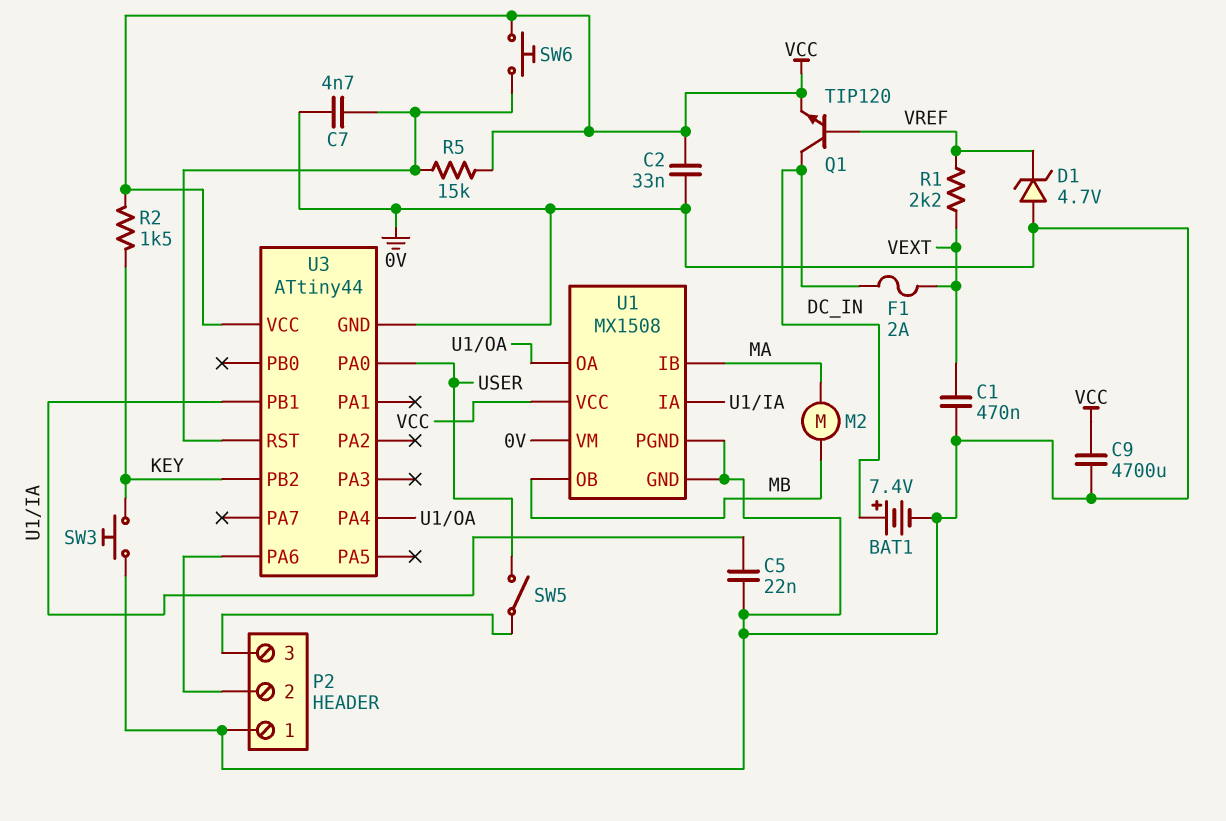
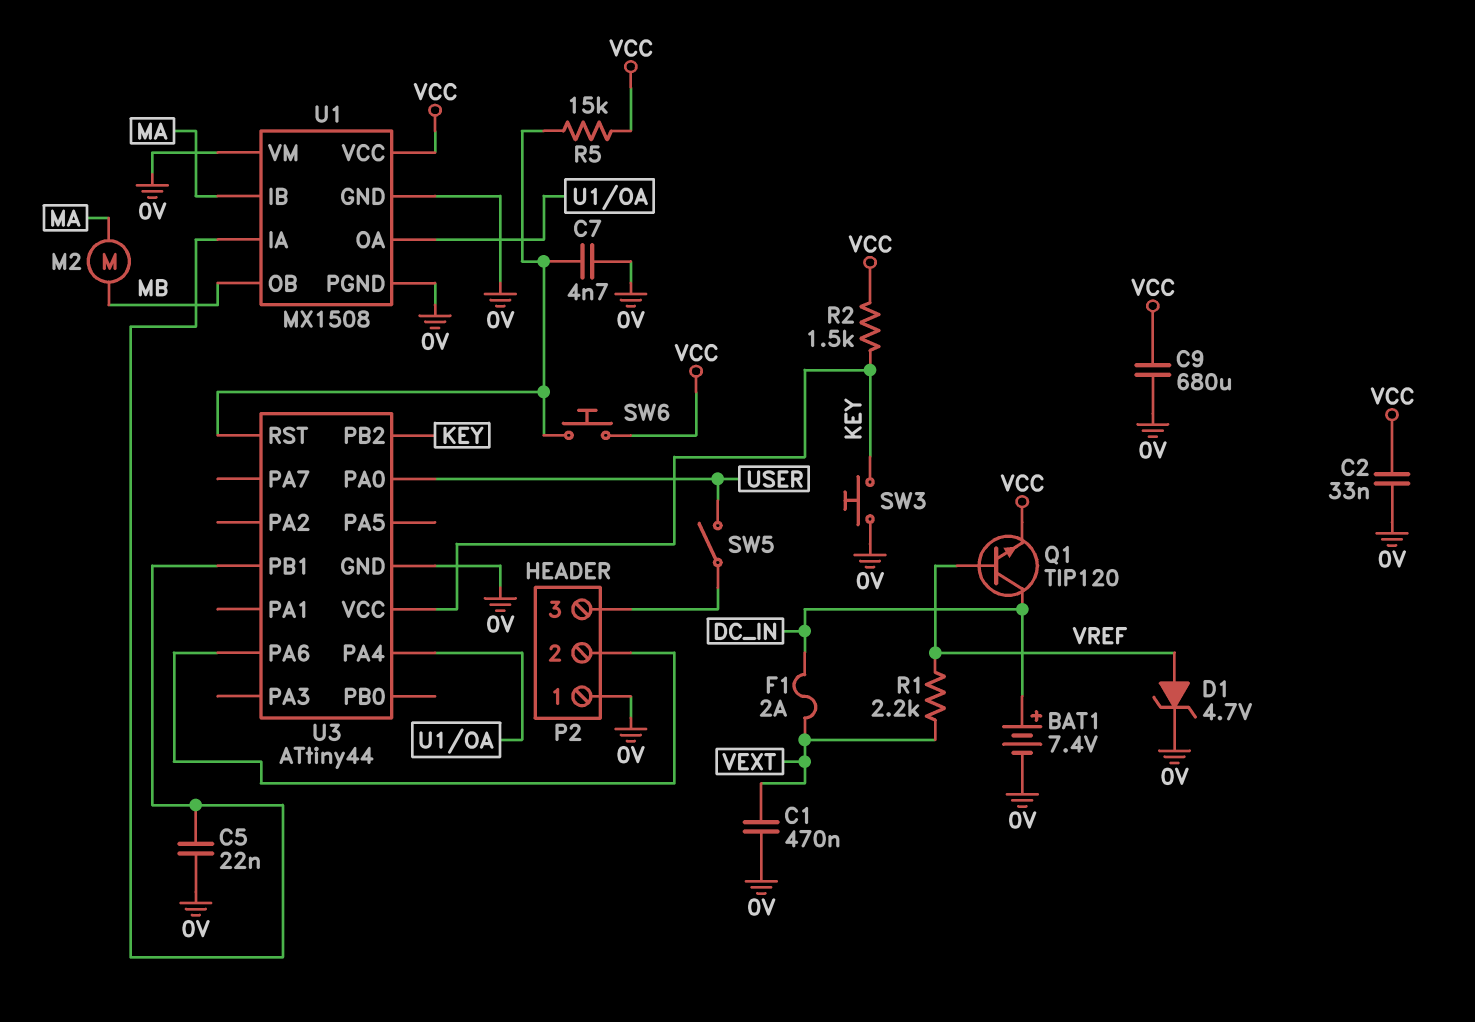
C9: 4700uF (0V, VCC) -> 680uF (0V, VCC)
D1: zener 4.7V (A 0V, K VREF) -> zener 4.7V (A VREF, K 0V)
U3 pin VCC: VCC -> KEY

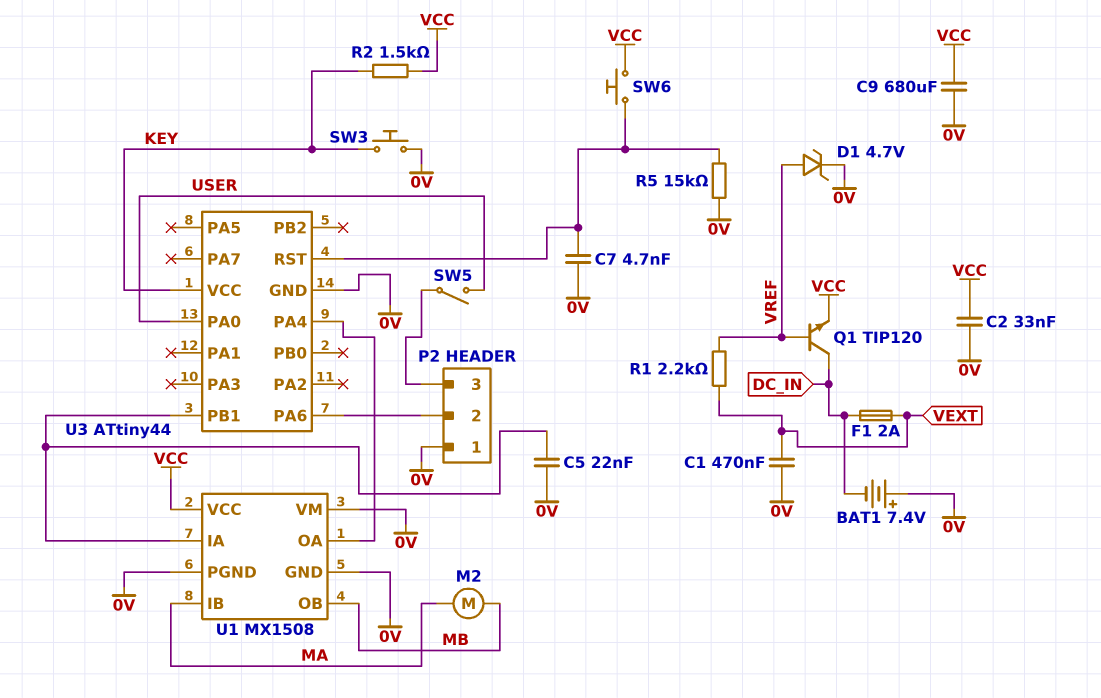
BAT1: 7.4V (plus DC_IN, minus 0V) -> 7.4V (plus 0V, minus DC_IN)
R5: 15k (U3/RST, VCC) -> 15k (0V, U3/RST)
U3 pin PB2: KEY -> none

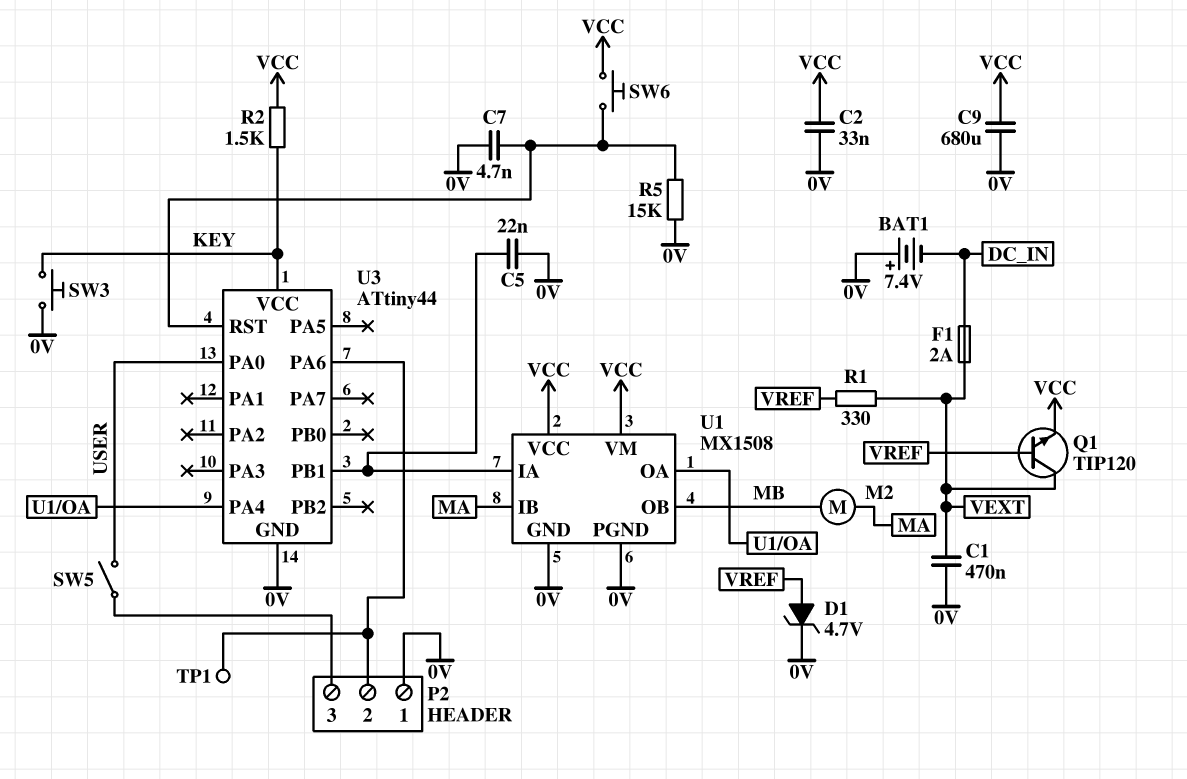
Q1: NPN TIP120 (B VREF, C DC_IN, E VCC) -> NPN TIP120 (B VREF, C VEXT, E VCC)
R1: 2.2k (VEXT, VREF) -> 330 (VEXT, VREF)
TP1: none -> test point (P2/2)
U1 pin VM: 0V -> VCC

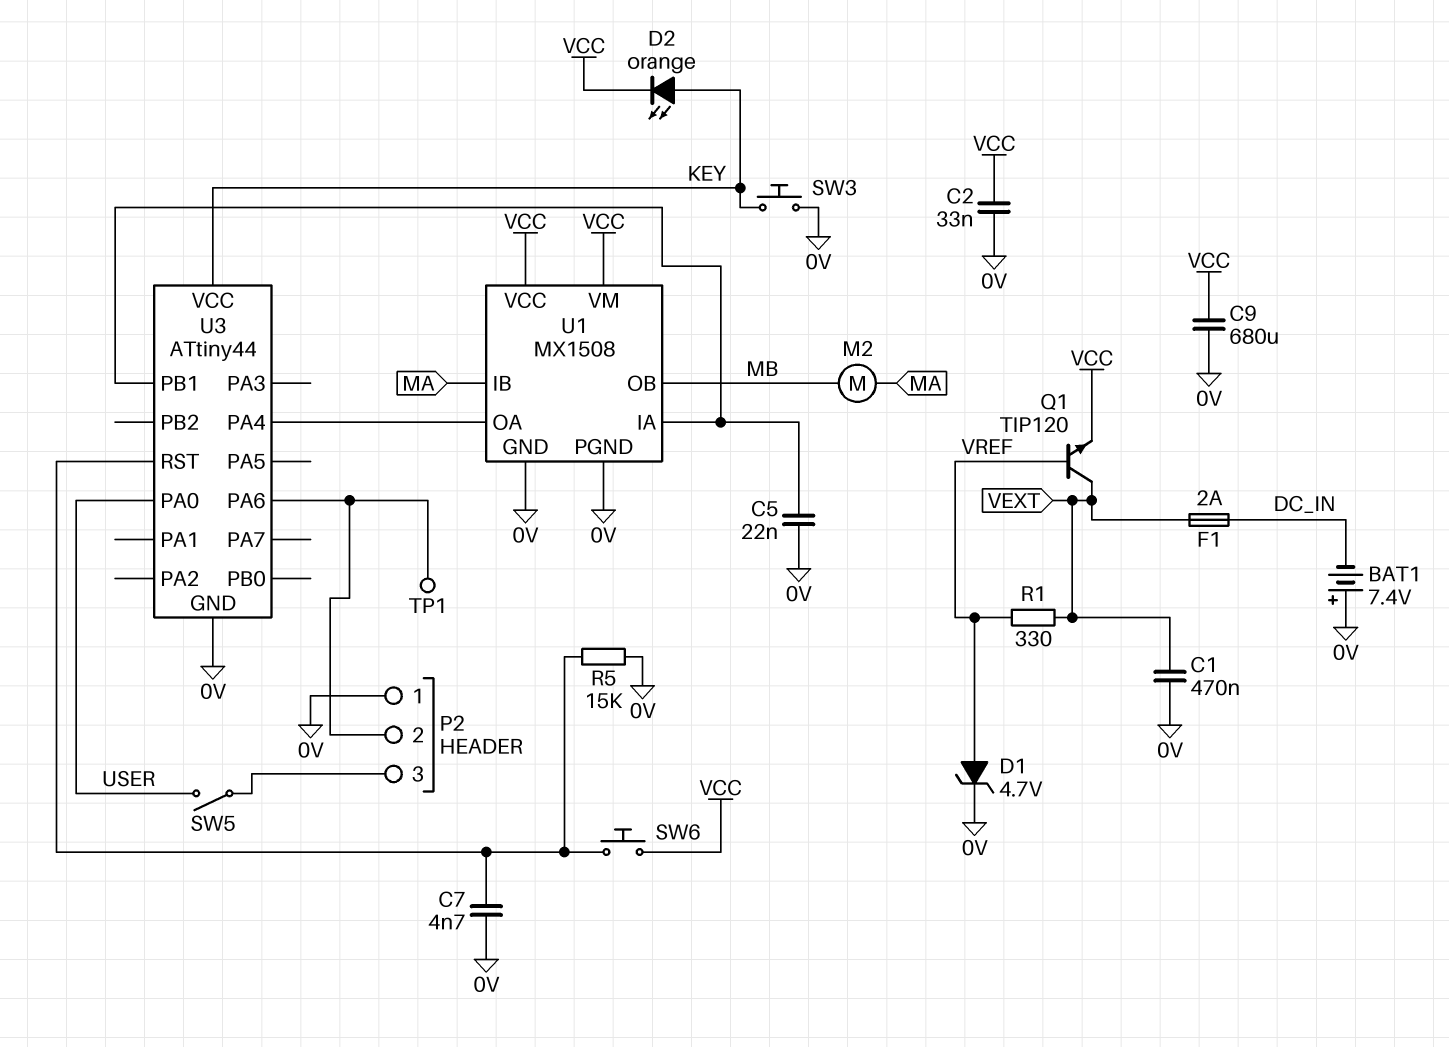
D2: none -> LED orange (A KEY, K VCC)
R2: 1.5k (KEY, VCC) -> none

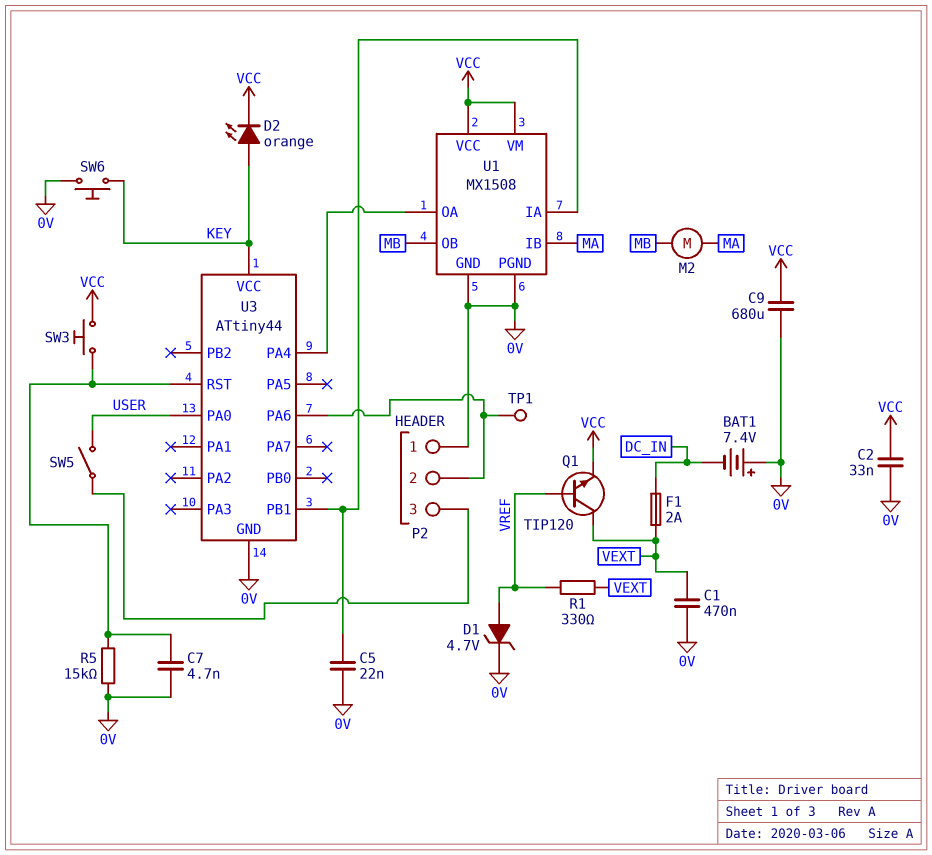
SW3: button (0V, KEY) -> button (U3/RST, VCC)
SW6: button (U3/RST, VCC) -> button (0V, KEY)

